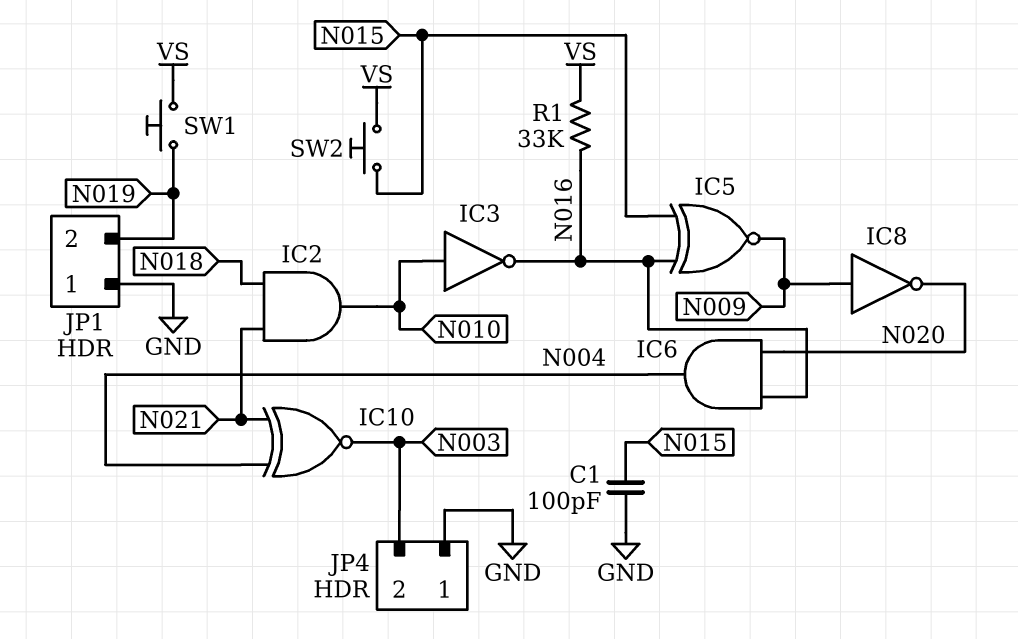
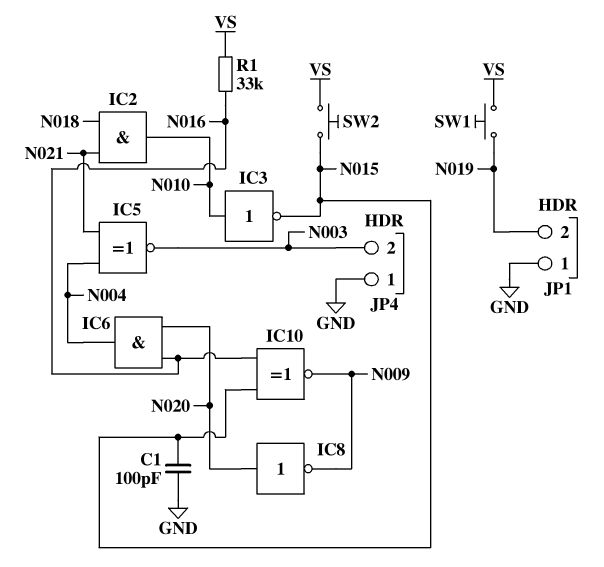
IC3: NOT (in N010, out N016) -> NOT (in N010, out N015)
IC5: XNOR (in N015, in N016, out N009) -> XNOR (in N004, in N021, out N003)
IC8: NOT (in N009, out N020) -> NOT (in N020, out N009)
IC10: XNOR (in N004, in N021, out N003) -> XNOR (in N015, in N016, out N009)

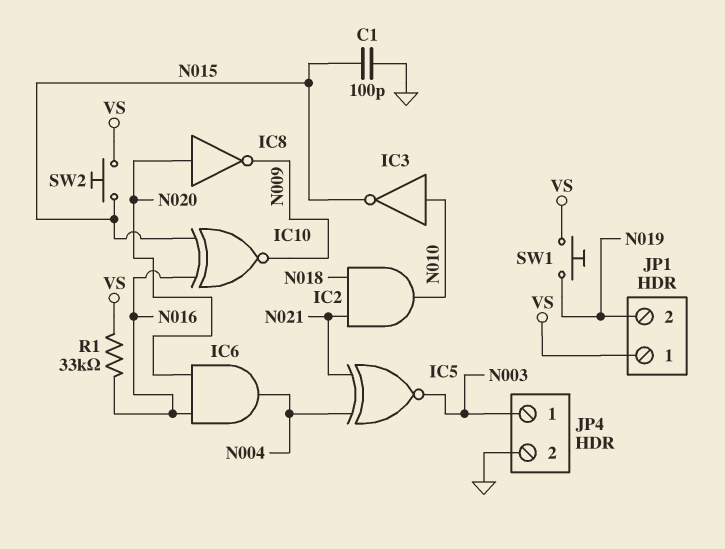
JP1 pin 1: GND -> VS
JP4 pin 1: GND -> N003
JP4 pin 2: N003 -> GND

